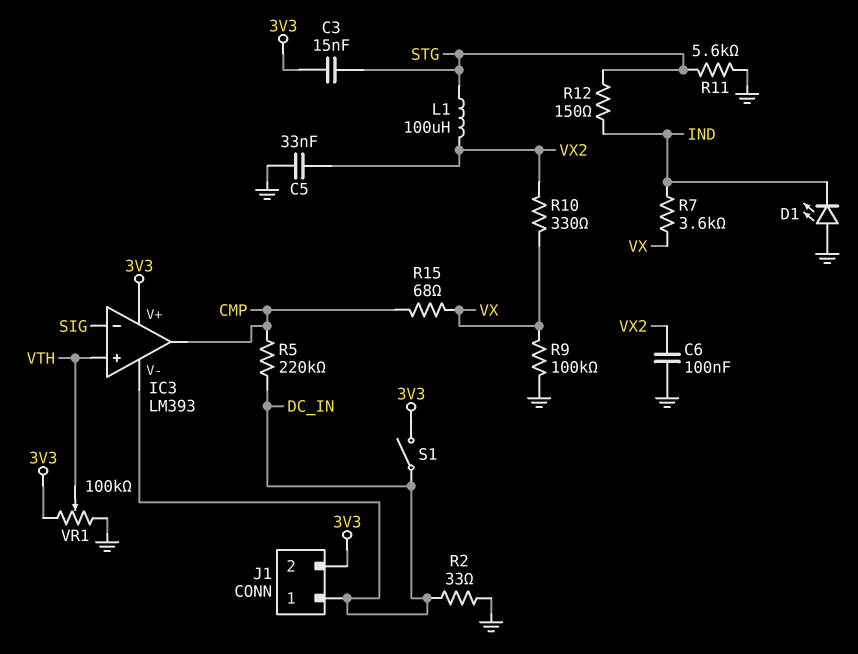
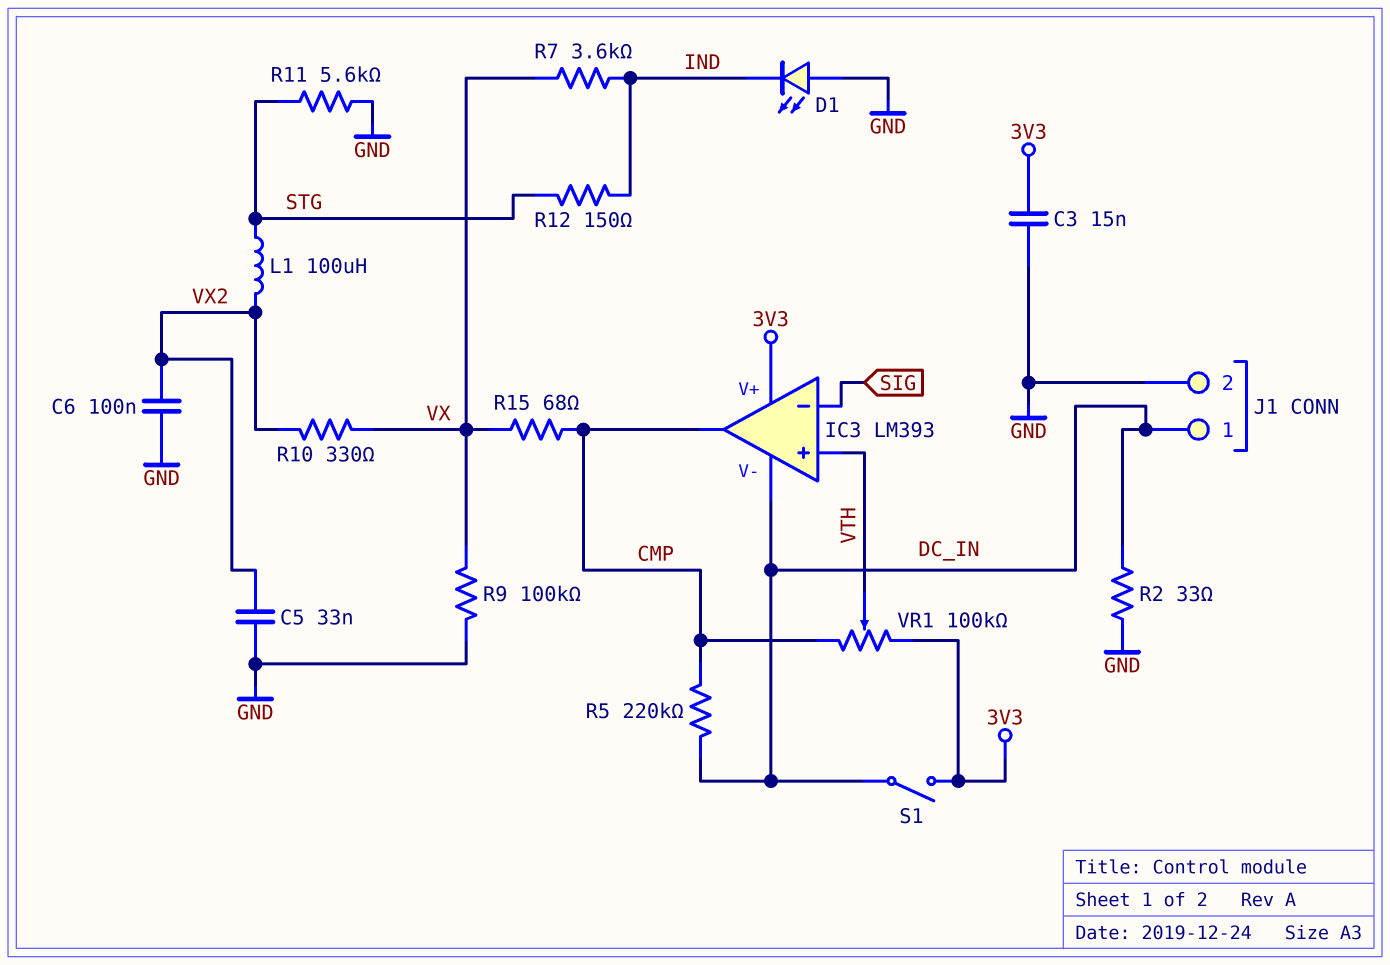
C3: 15nF (3V3, STG) -> 15nF (3V3, GND)
J1 pin 2: 3V3 -> GND
VR1: 100k (3V3, GND, wiper VTH) -> 100k (3V3, CMP, wiper VTH)

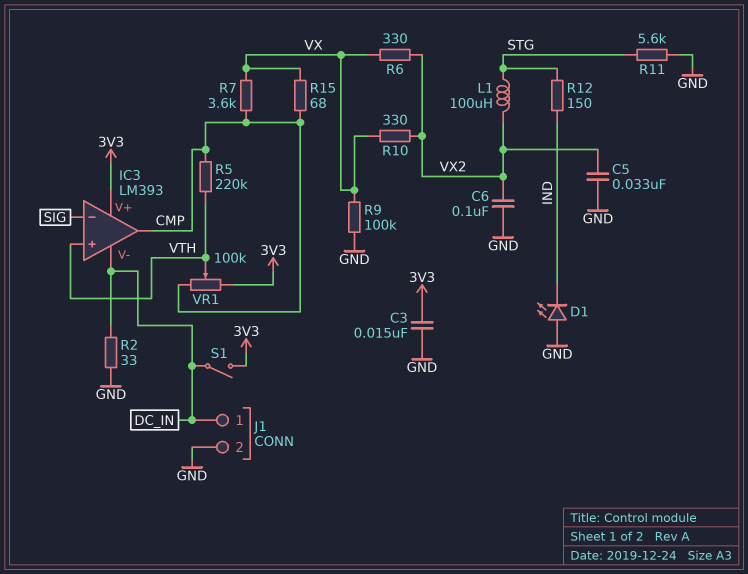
R5: 220k (CMP, DC_IN) -> 220k (CMP, VTH)
R6: none -> 330 (VX, VX2)
R7: 3.6k (IND, VX) -> 3.6k (CMP, VX)

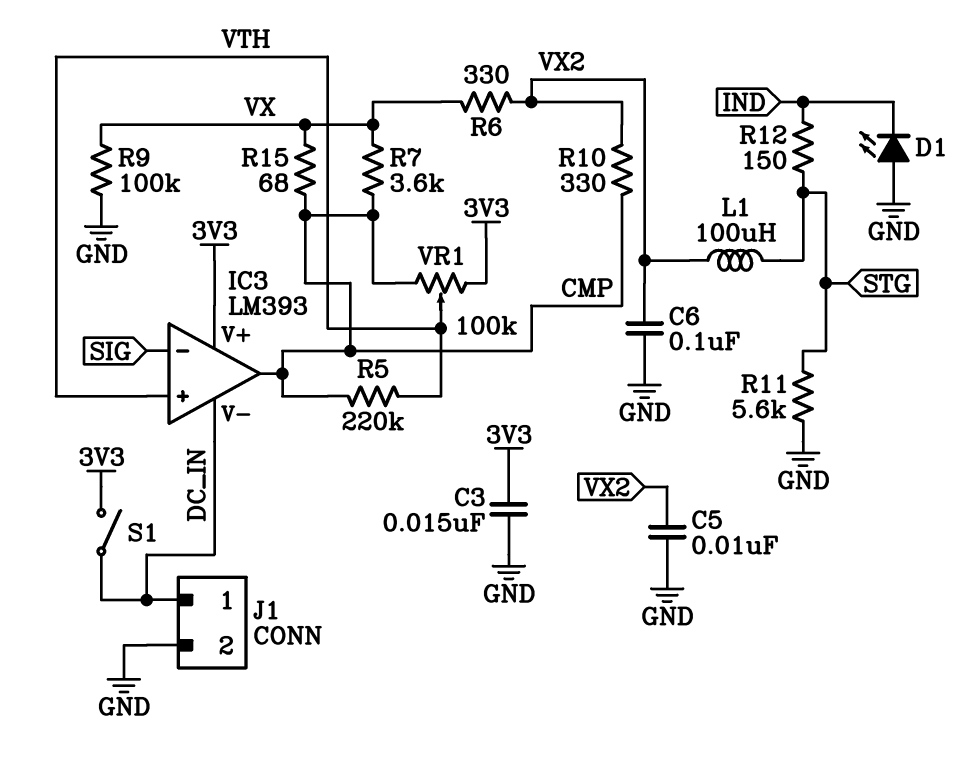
C5: 33nF (GND, VX2) -> 10nF (GND, VX2)
R2: 33 (DC_IN, GND) -> none
R10: 330 (VX, VX2) -> 330 (CMP, VX2)

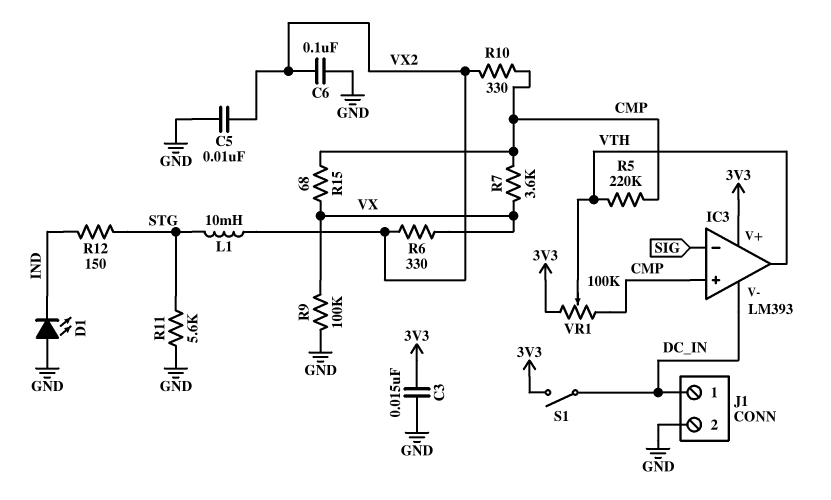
IC3 pin in+: VTH -> CMP
IC3 pin out: CMP -> VTH
L1: 100uH (STG, VX2) -> 10mH (STG, VX2)

